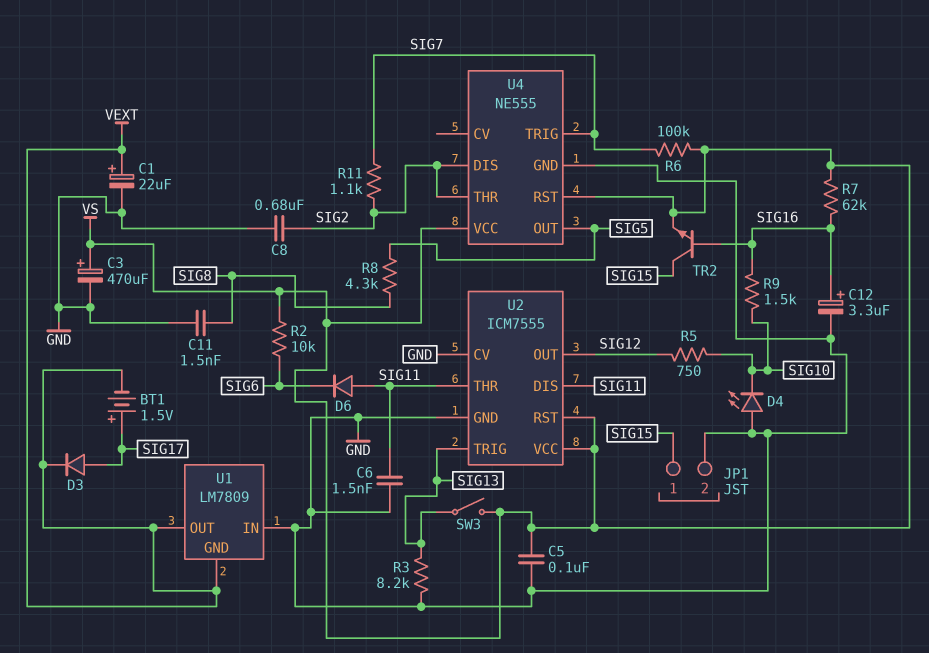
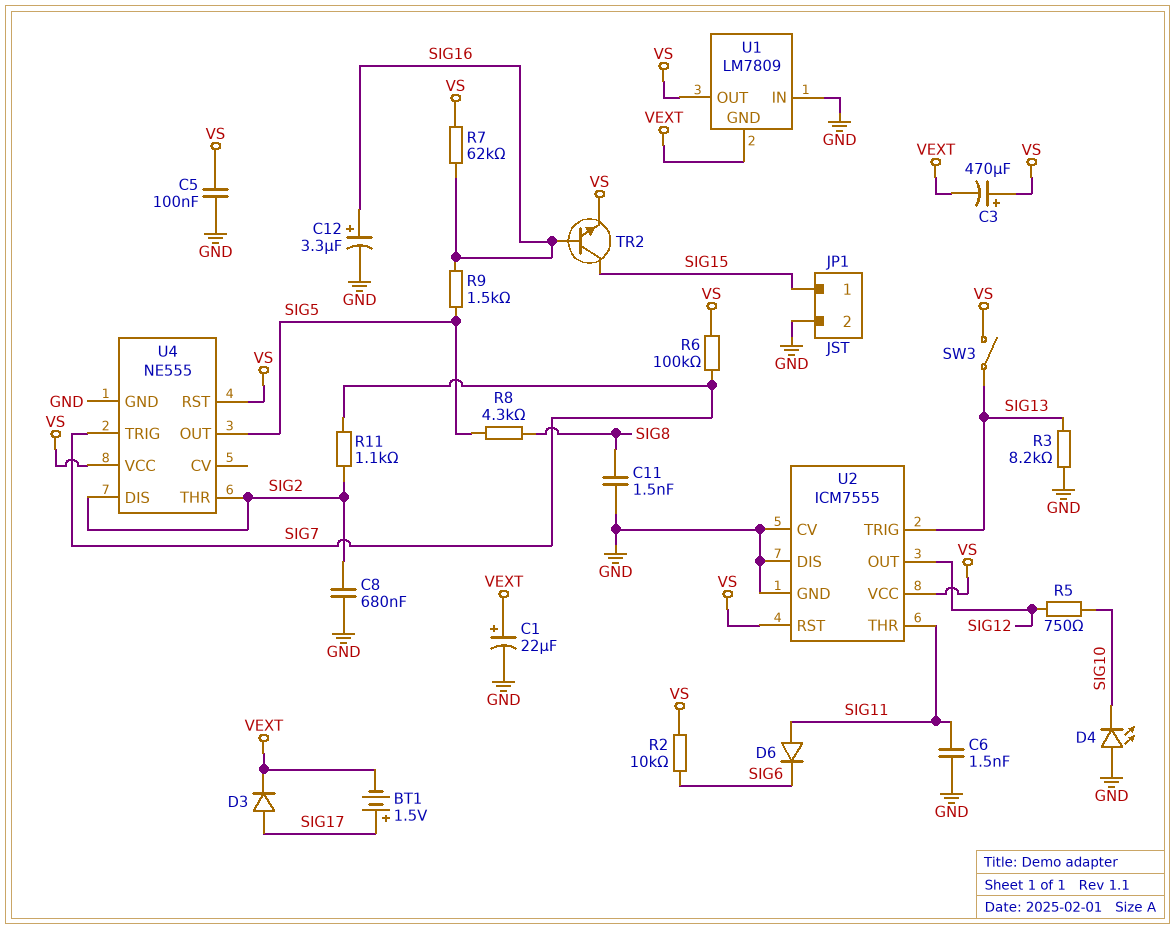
C3: 470uF (plus VS, minus GND) -> 470uF (plus VS, minus VEXT)
R9: 1.5k (SIG10, SIG16) -> 1.5k (SIG5, SIG16)
U1 pin OUT: VEXT -> VS
U2 pin DIS: SIG11 -> GND

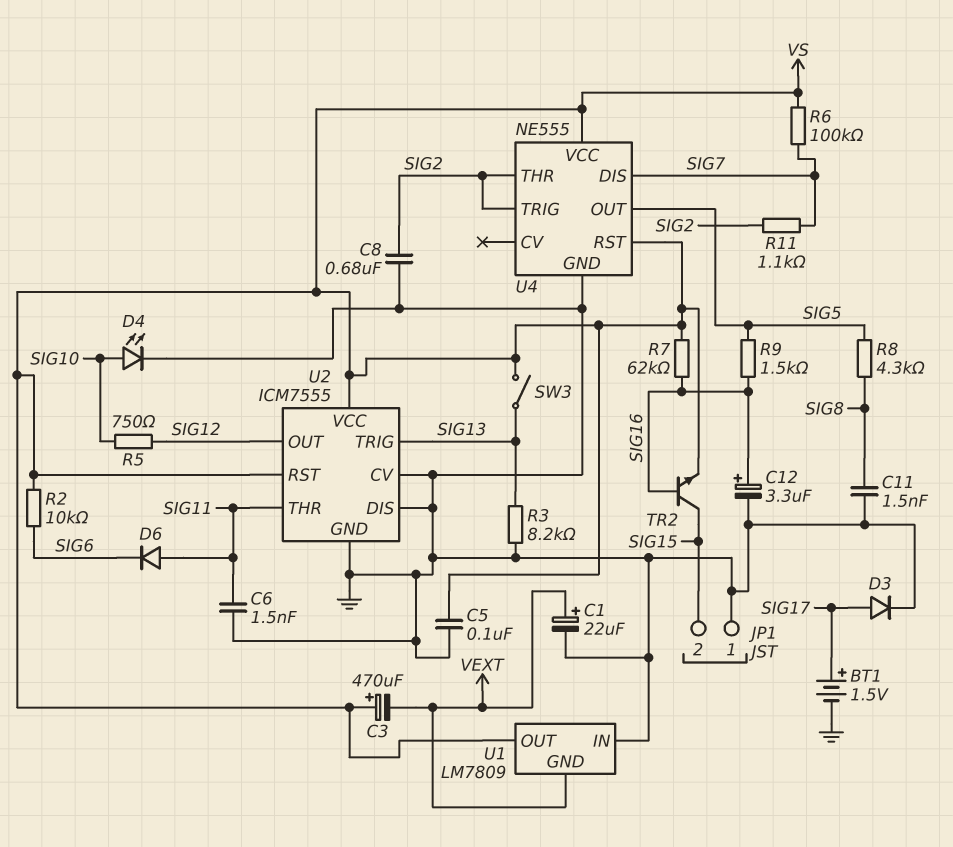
BT1: 1.5V (plus SIG17, minus VEXT) -> 1.5V (plus SIG17, minus GND)
D3: diode (A SIG17, K VEXT) -> diode (A SIG17, K GND)
D4: LED (A GND, K SIG10) -> LED (A SIG10, K GND)
JP1 pin 1: SIG15 -> GND
JP1 pin 2: GND -> SIG15
U4 pin DIS: SIG2 -> SIG7
U4 pin TRIG: SIG7 -> SIG2

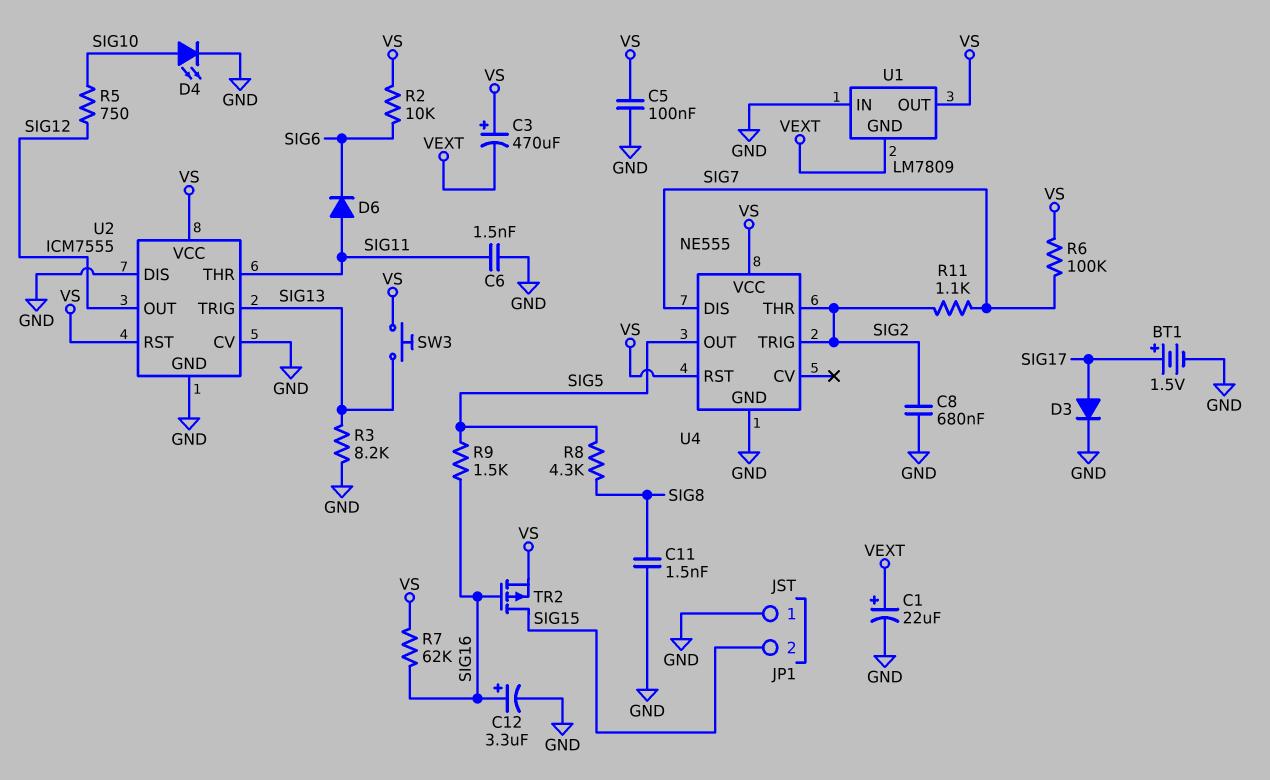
SW3: switch (SIG13, VS) -> button (SIG13, VS)
TR2: NPN (B SIG16, C SIG15, E VS) -> PMOS (G SIG16, D SIG15, S VS)

